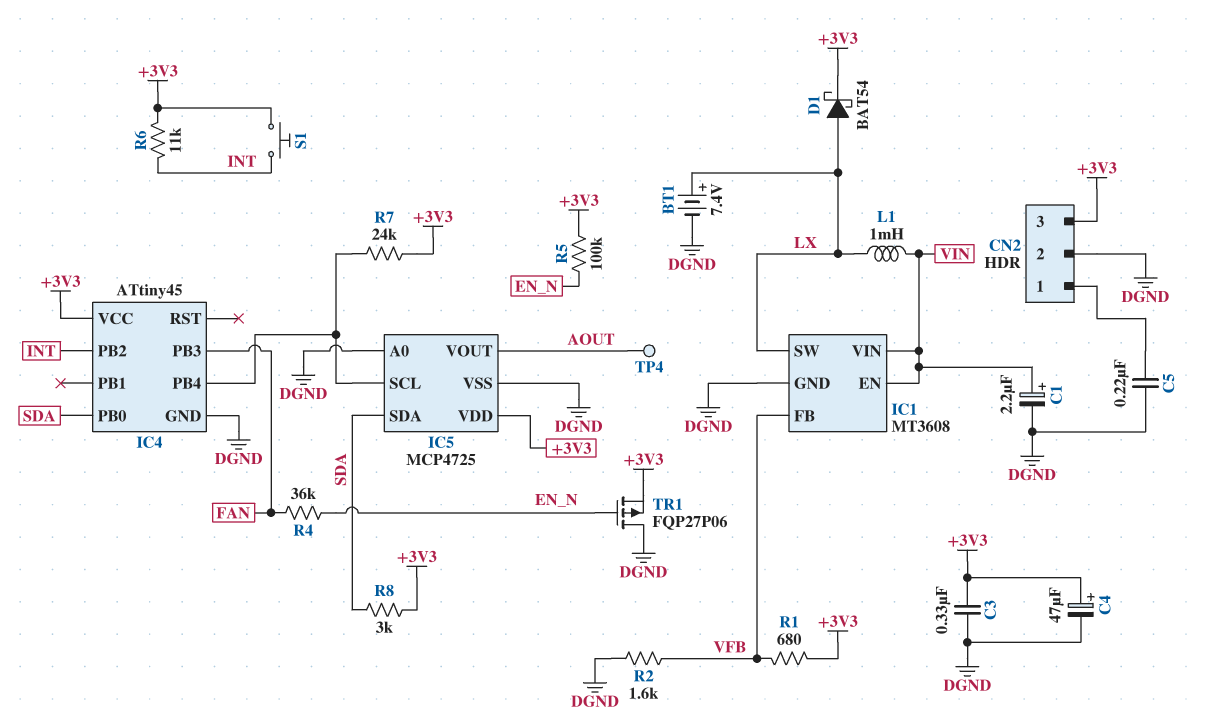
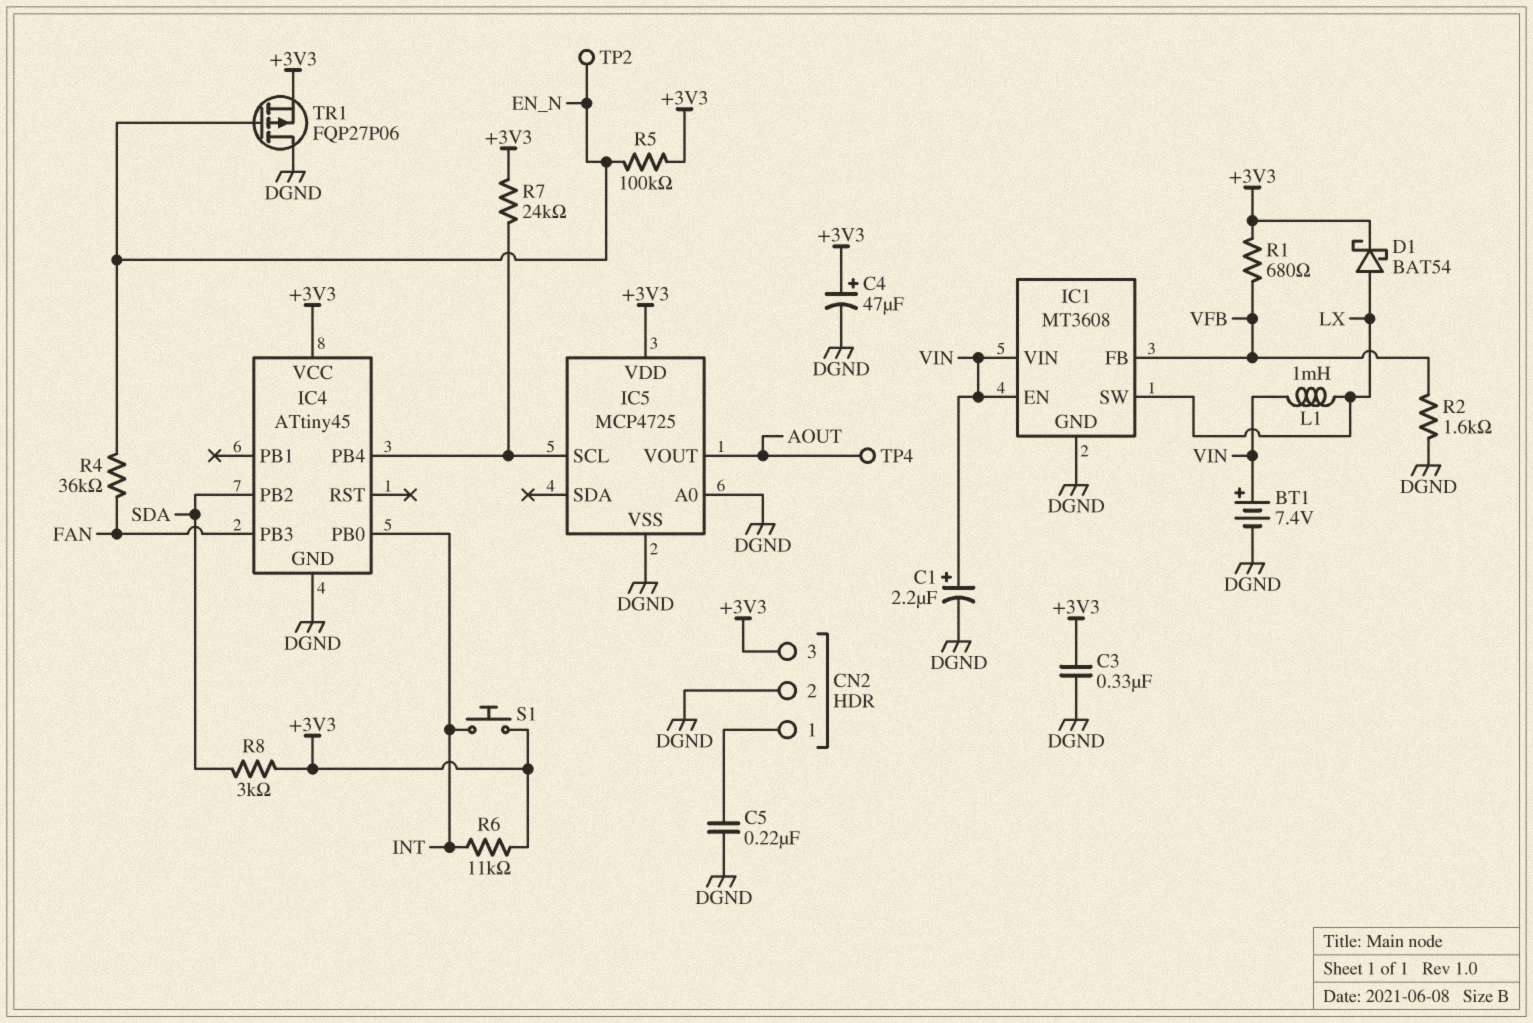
BT1: 7.4V (plus LX, minus DGND) -> 7.4V (plus VIN, minus DGND)
IC4 pin PB0: SDA -> INT
IC4 pin PB2: INT -> SDA
IC5 pin SDA: SDA -> none
TP2: none -> test point (EN_N)

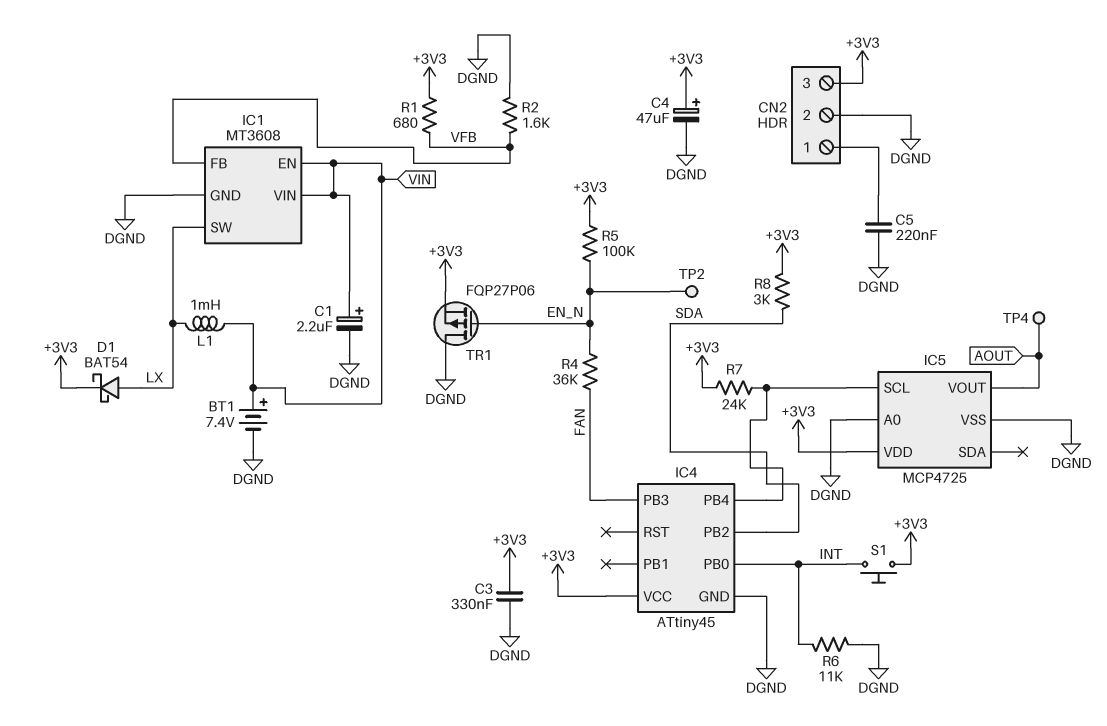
R6: 11k (+3V3, INT) -> 11k (DGND, INT)

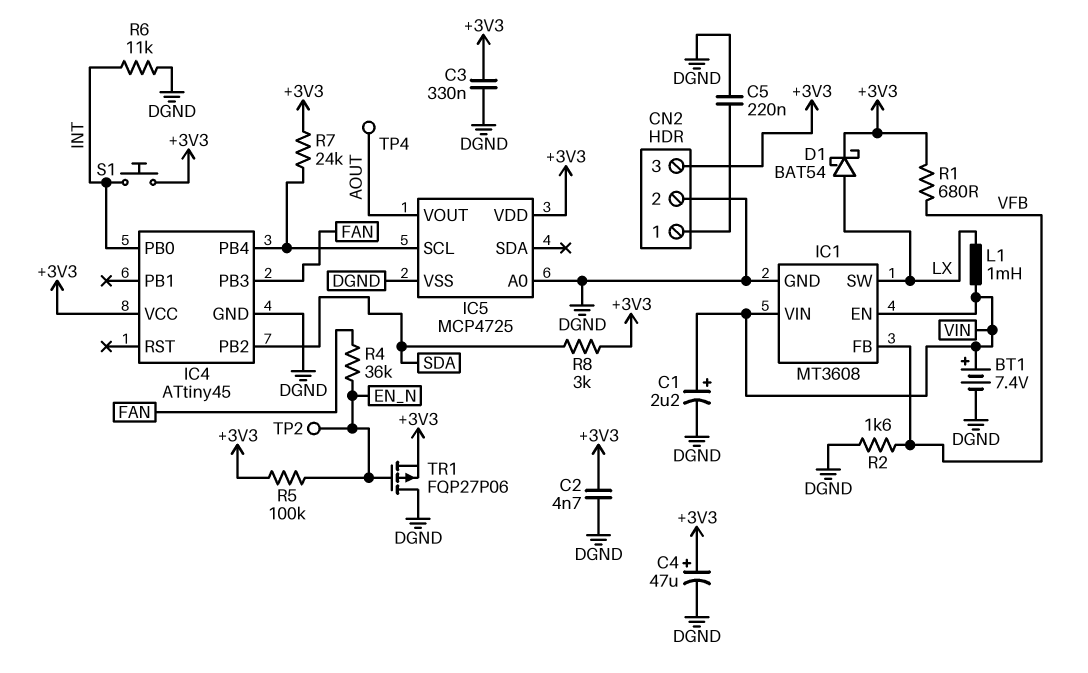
C2: none -> 4.7nF (+3V3, DGND)

